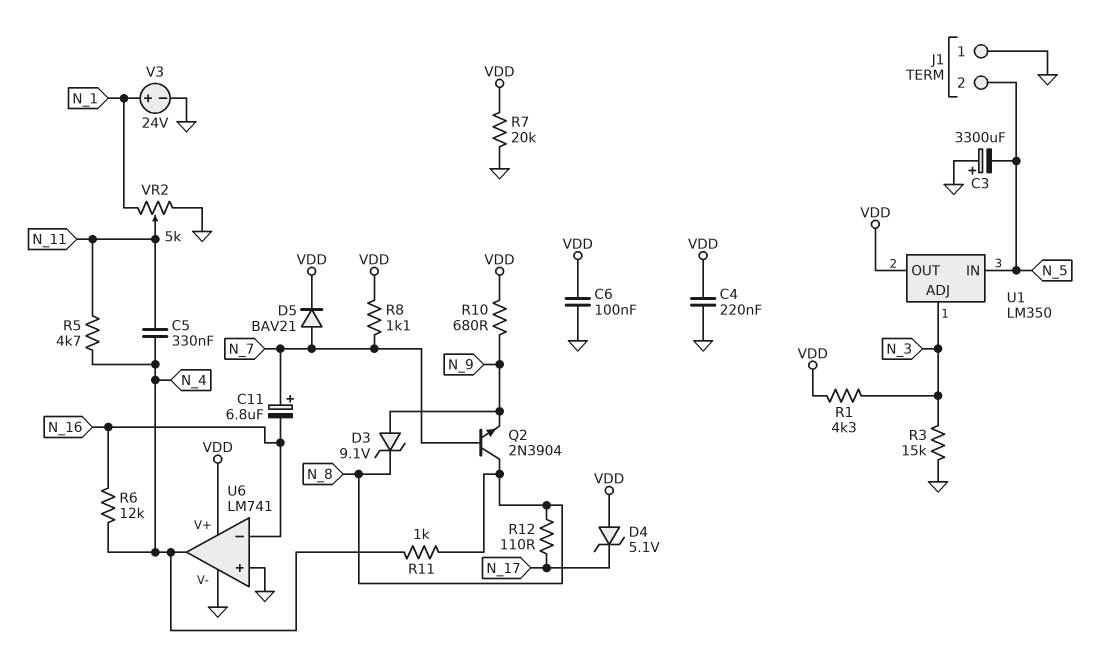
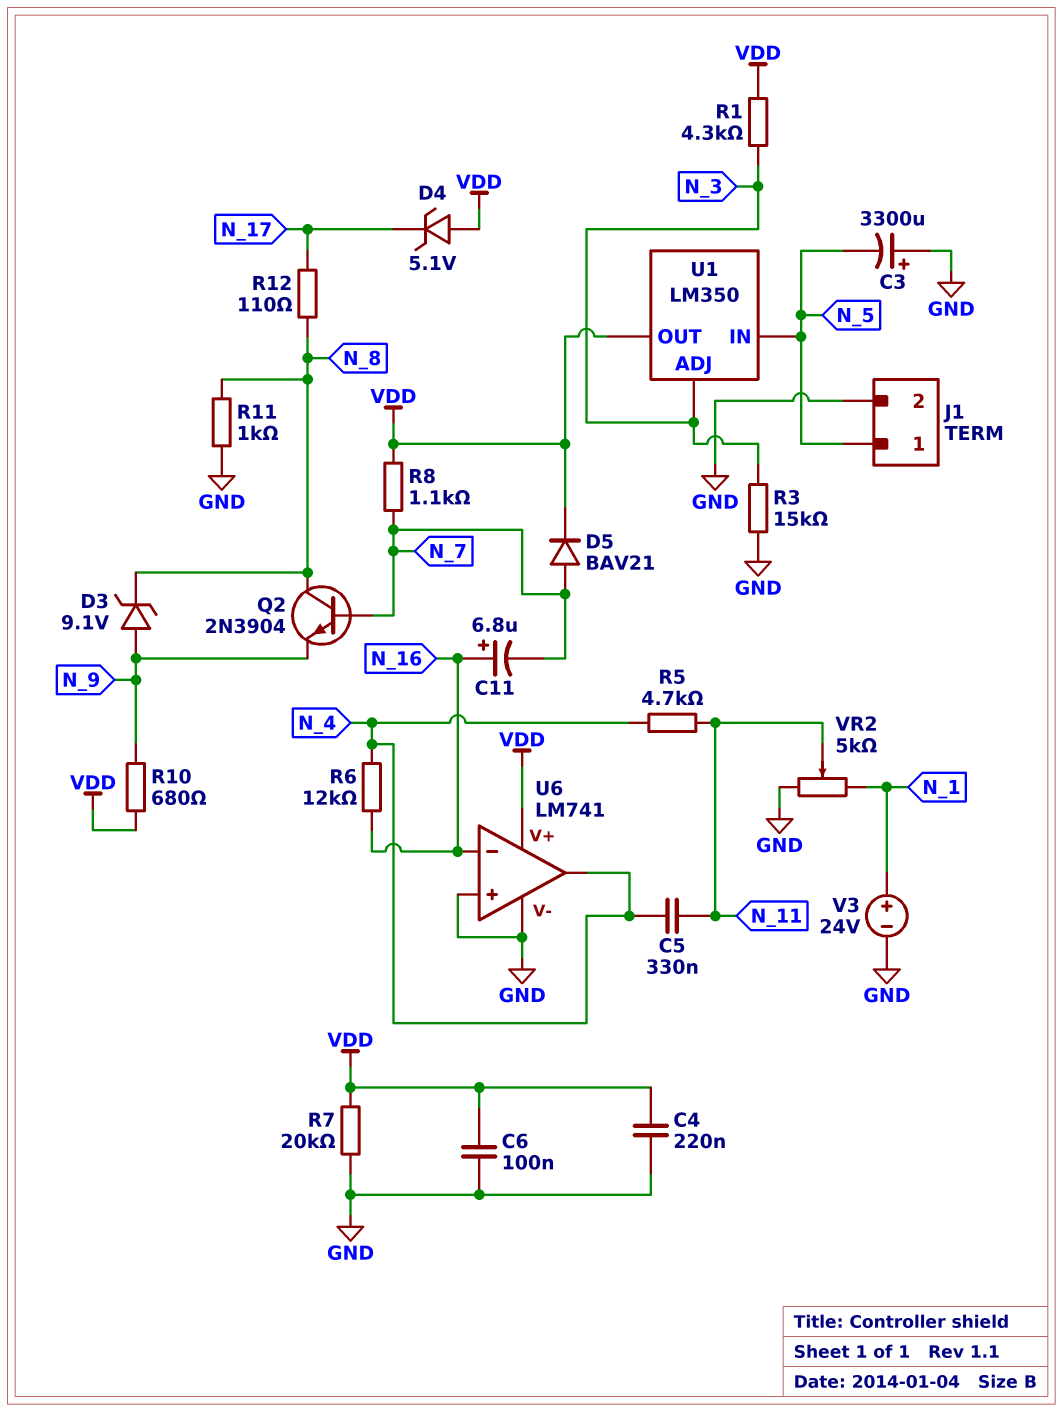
C11: 6.8uF (plus N_7, minus N_16) -> 6.8uF (plus N_16, minus N_7)
J1 pin 1: GND -> N_5
J1 pin 2: N_5 -> GND
R11: 1k (N_4, N_8) -> 1k (GND, N_8)

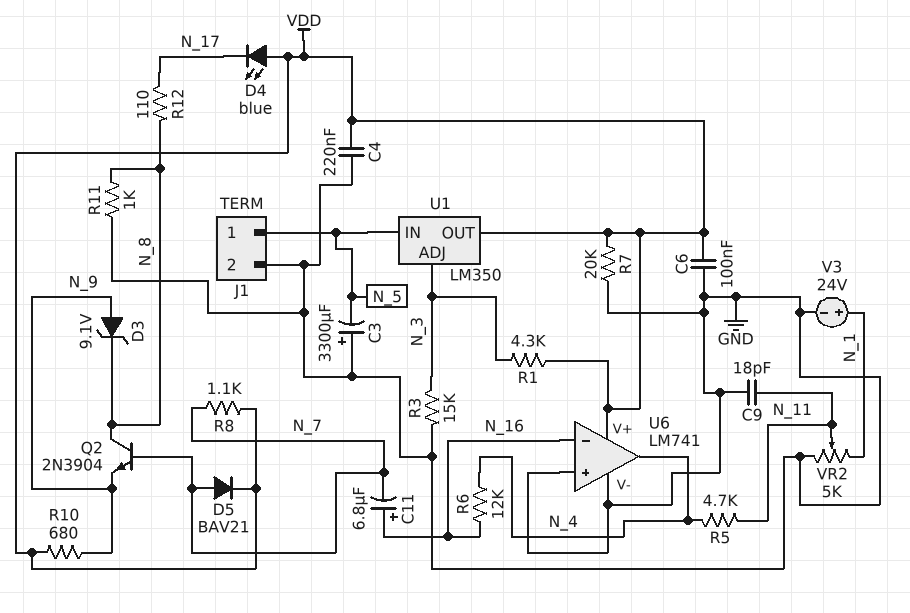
C5: 330nF (N_4, N_11) -> none
C9: none -> 18pF (GND, N_11)
D4: zener 5.1V (A VDD, K N_17) -> LED blue (A VDD, K N_17)

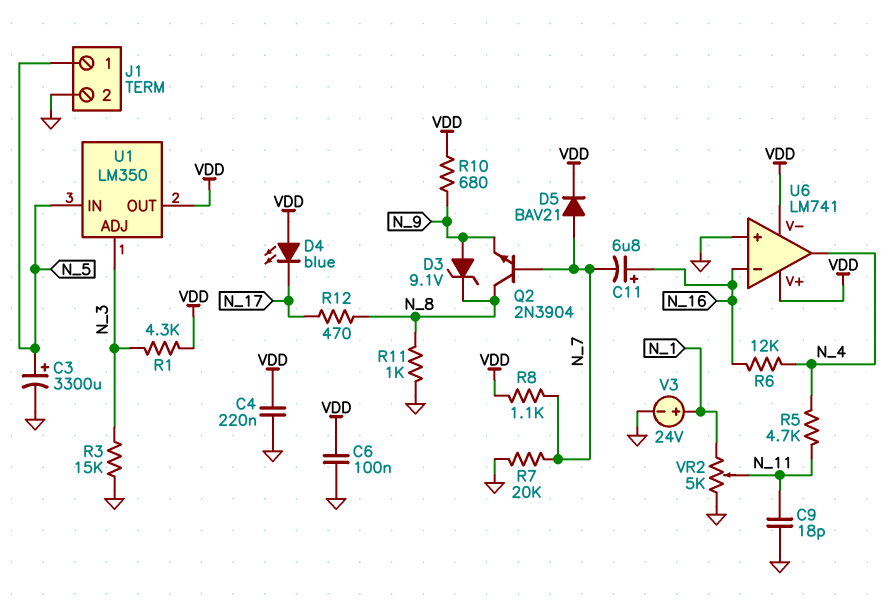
C3: 3300uF (plus GND, minus N_5) -> 3300uF (plus N_5, minus GND)
R7: 20k (GND, VDD) -> 20k (GND, N_7)
R12: 110 (N_8, N_17) -> 470 (N_8, N_17)
U6 pin V-: GND -> VDD

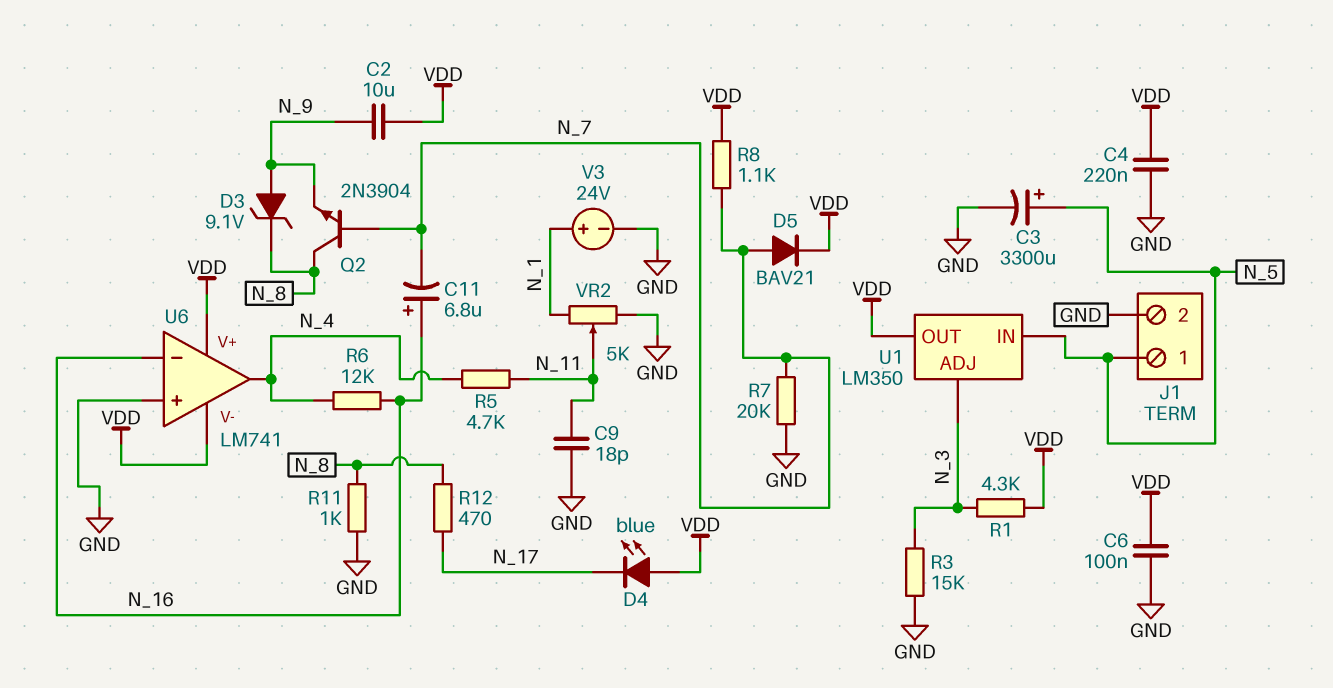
C2: none -> 10uF (N_9, VDD)
R10: 680 (N_9, VDD) -> none

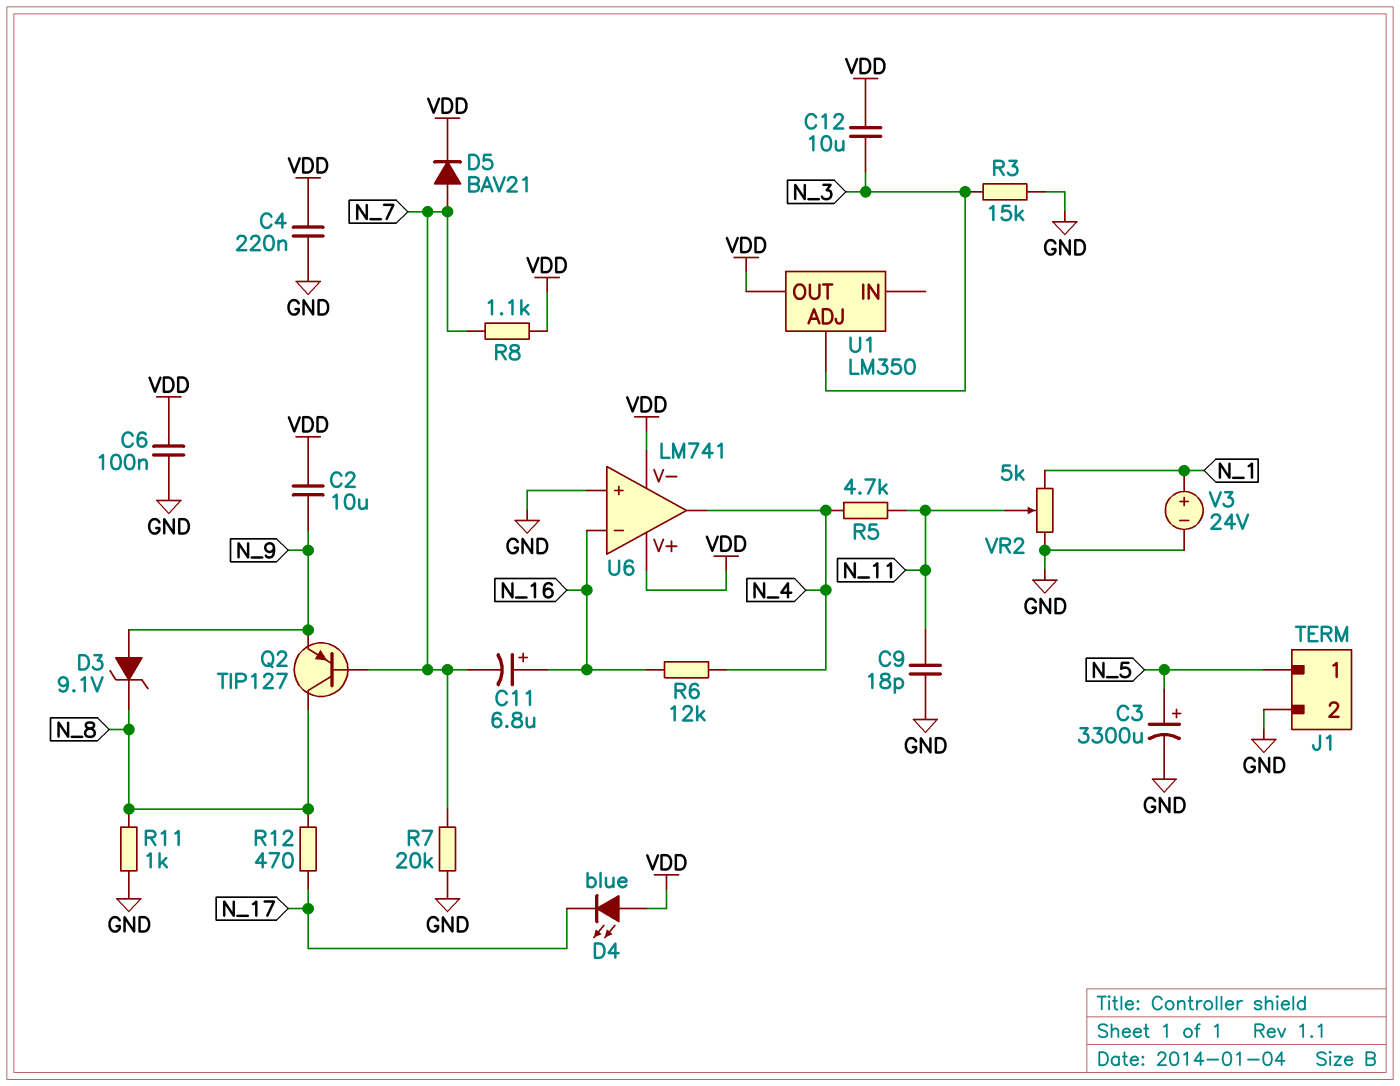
C12: none -> 10uF (N_3, VDD)
Q2: NPN 2N3904 (B N_7, C N_8, E N_9) -> PNP TIP127 (B N_7, C N_8, E N_9)
R1: 4.3k (N_3, VDD) -> none
U1 pin IN: N_5 -> none

